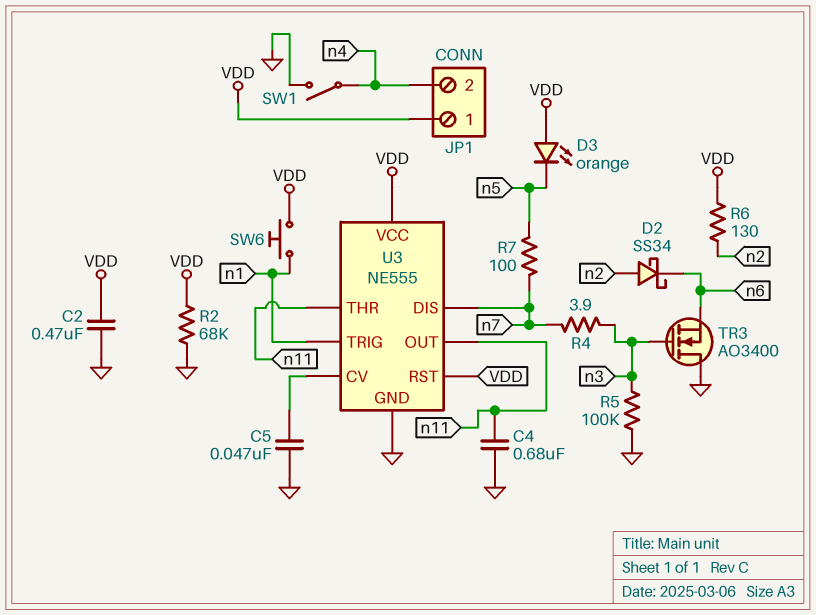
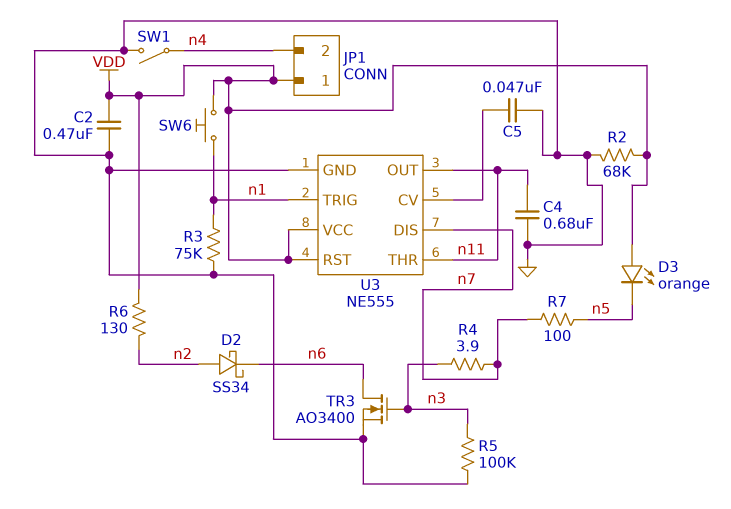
R3: none -> 75k (GND, n1)
TR3: NMOS AO3400 (G n3, D GND, S n6) -> NMOS AO3400 (G n3, D n6, S GND)

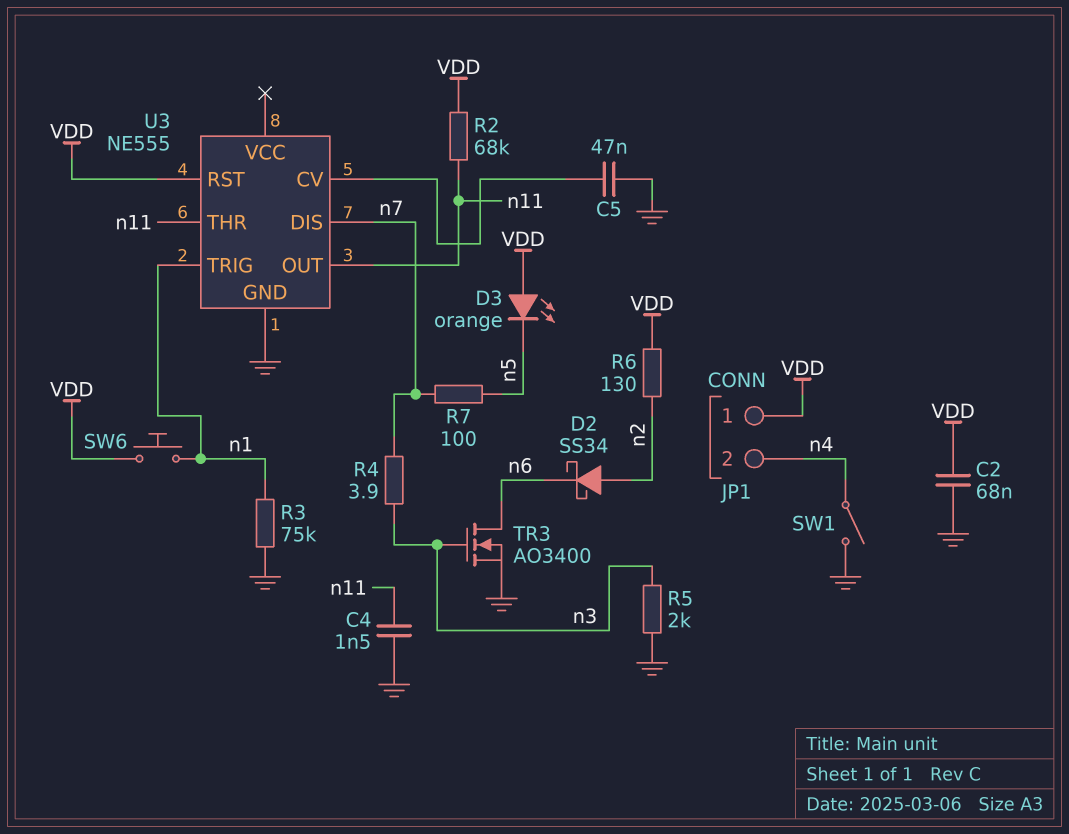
C2: 470nF (GND, VDD) -> 68nF (GND, VDD)
C4: 680nF (GND, n11) -> 1.5nF (GND, n11)
R2: 68k (GND, VDD) -> 68k (VDD, n11)
R5: 100k (GND, n3) -> 2k (GND, n3)
U3 pin VCC: VDD -> none

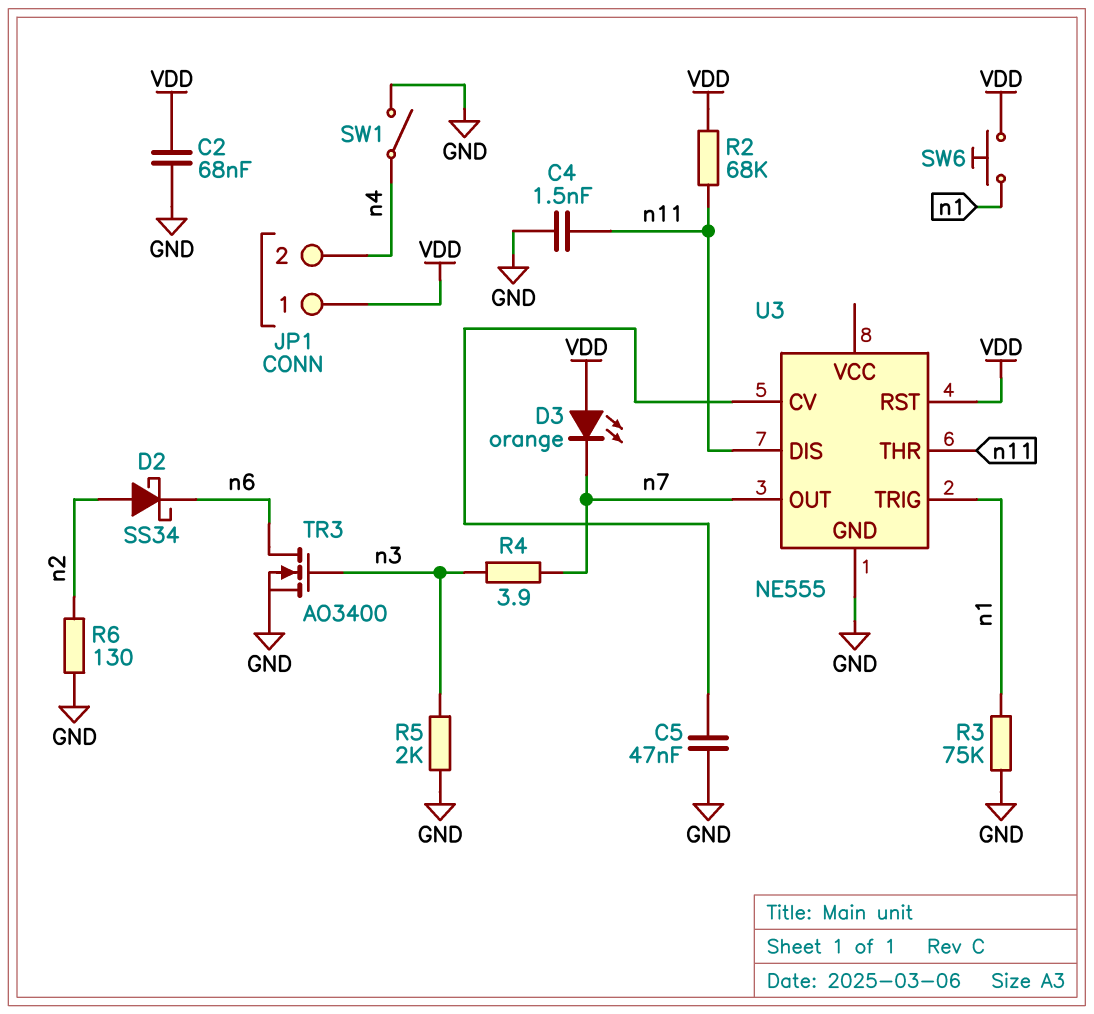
D3: LED orange (A VDD, K n5) -> LED orange (A VDD, K n7)
R6: 130 (VDD, n2) -> 130 (GND, n2)
R7: 100 (n5, n7) -> none
U3 pin DIS: n7 -> n11
U3 pin OUT: n11 -> n7

